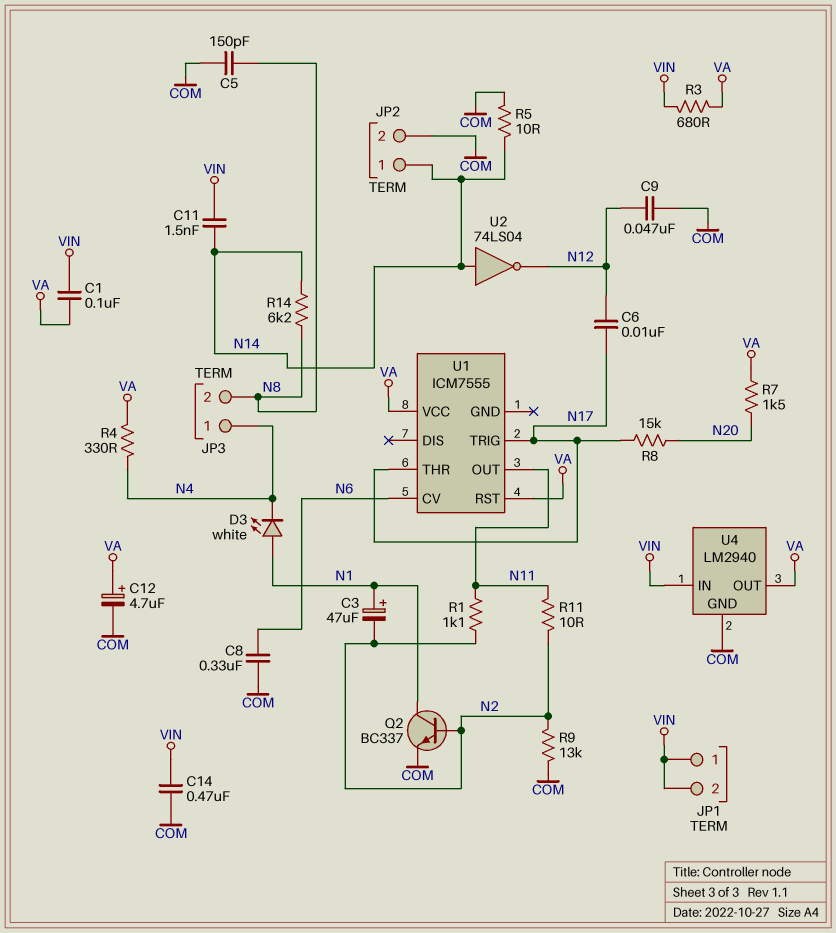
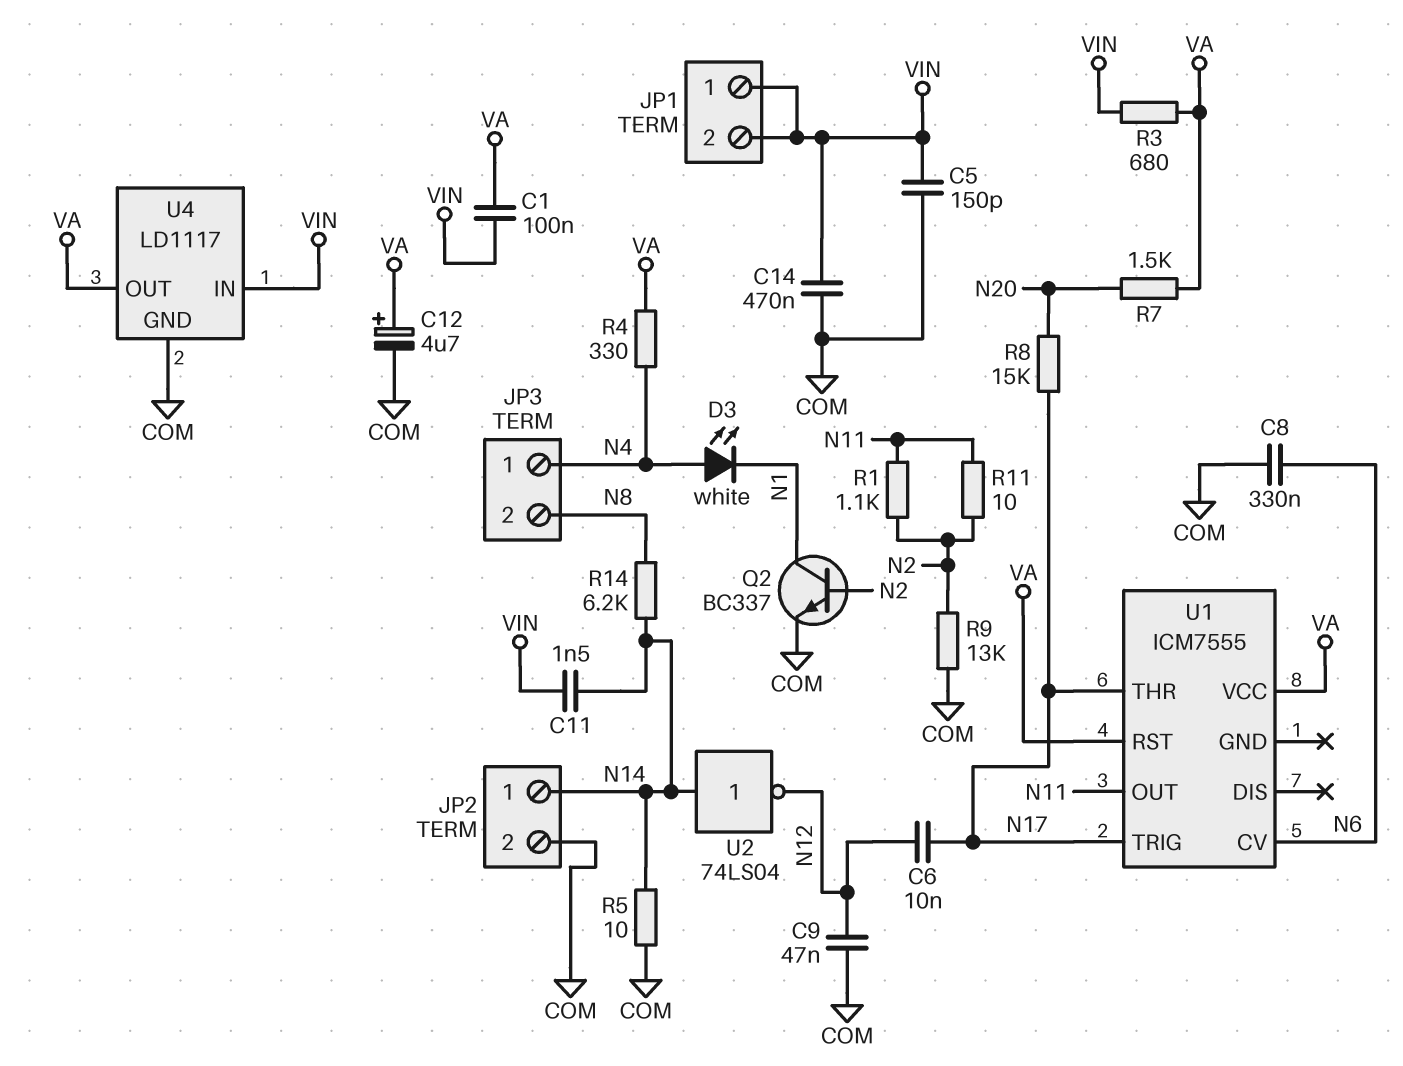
C3: 47uF (plus N1, minus N2) -> none
C5: 150pF (COM, N8) -> 150pF (COM, VIN)
D3: LED white (A N1, K N4) -> LED white (A N4, K N1)
U4: LM2940 -> LD1117

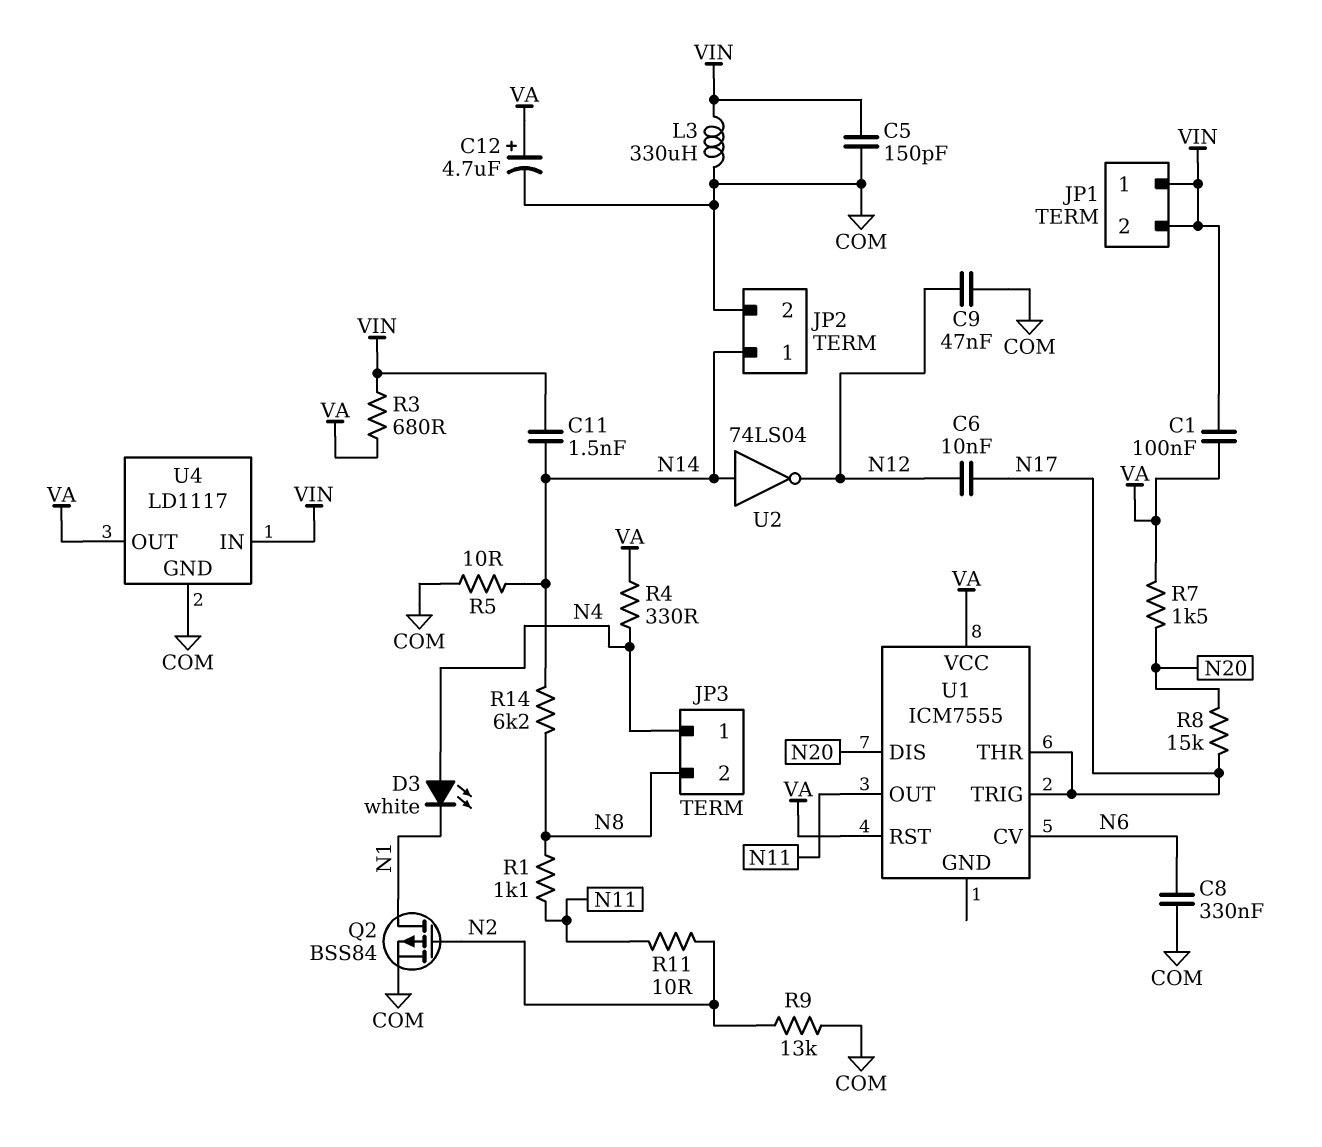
C14: 470nF (COM, VIN) -> none
L3: none -> 330uH (COM, VIN)
Q2: NPN BC337 (B N2, C N1, E COM) -> PMOS BSS84 (G N2, D N1, S COM)
R1: 1.1k (N2, N11) -> 1.1k (N8, N11)
U1 pin DIS: none -> N20

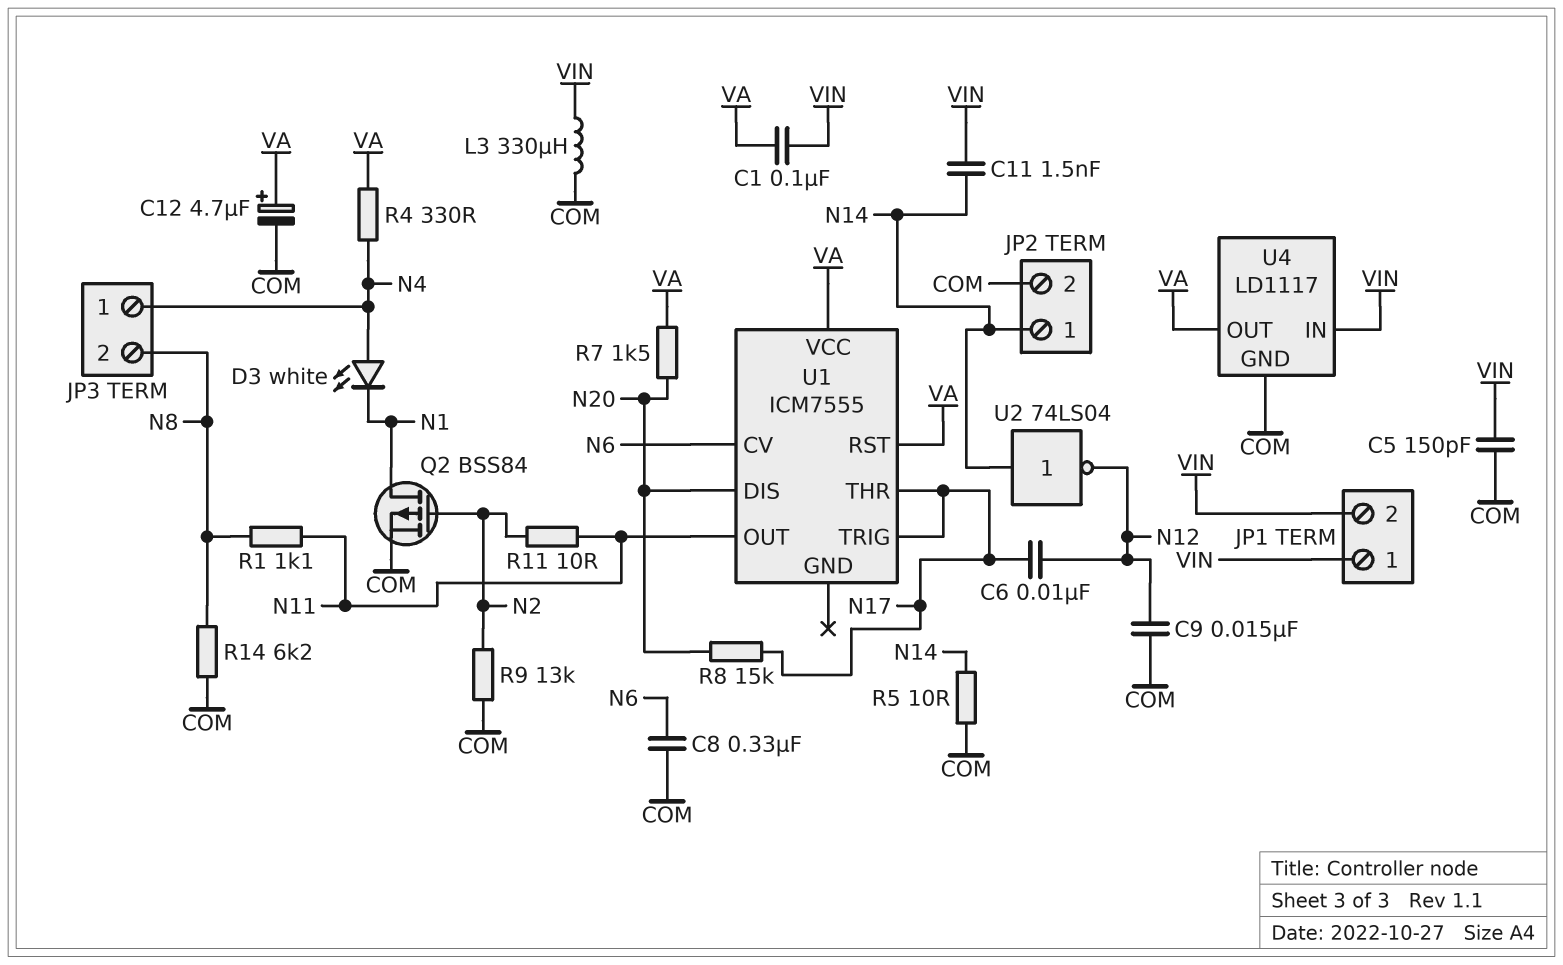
C9: 47nF (COM, N12) -> 15nF (COM, N12)
R3: 680 (VA, VIN) -> none
R14: 6.2k (N8, N14) -> 6.2k (COM, N8)

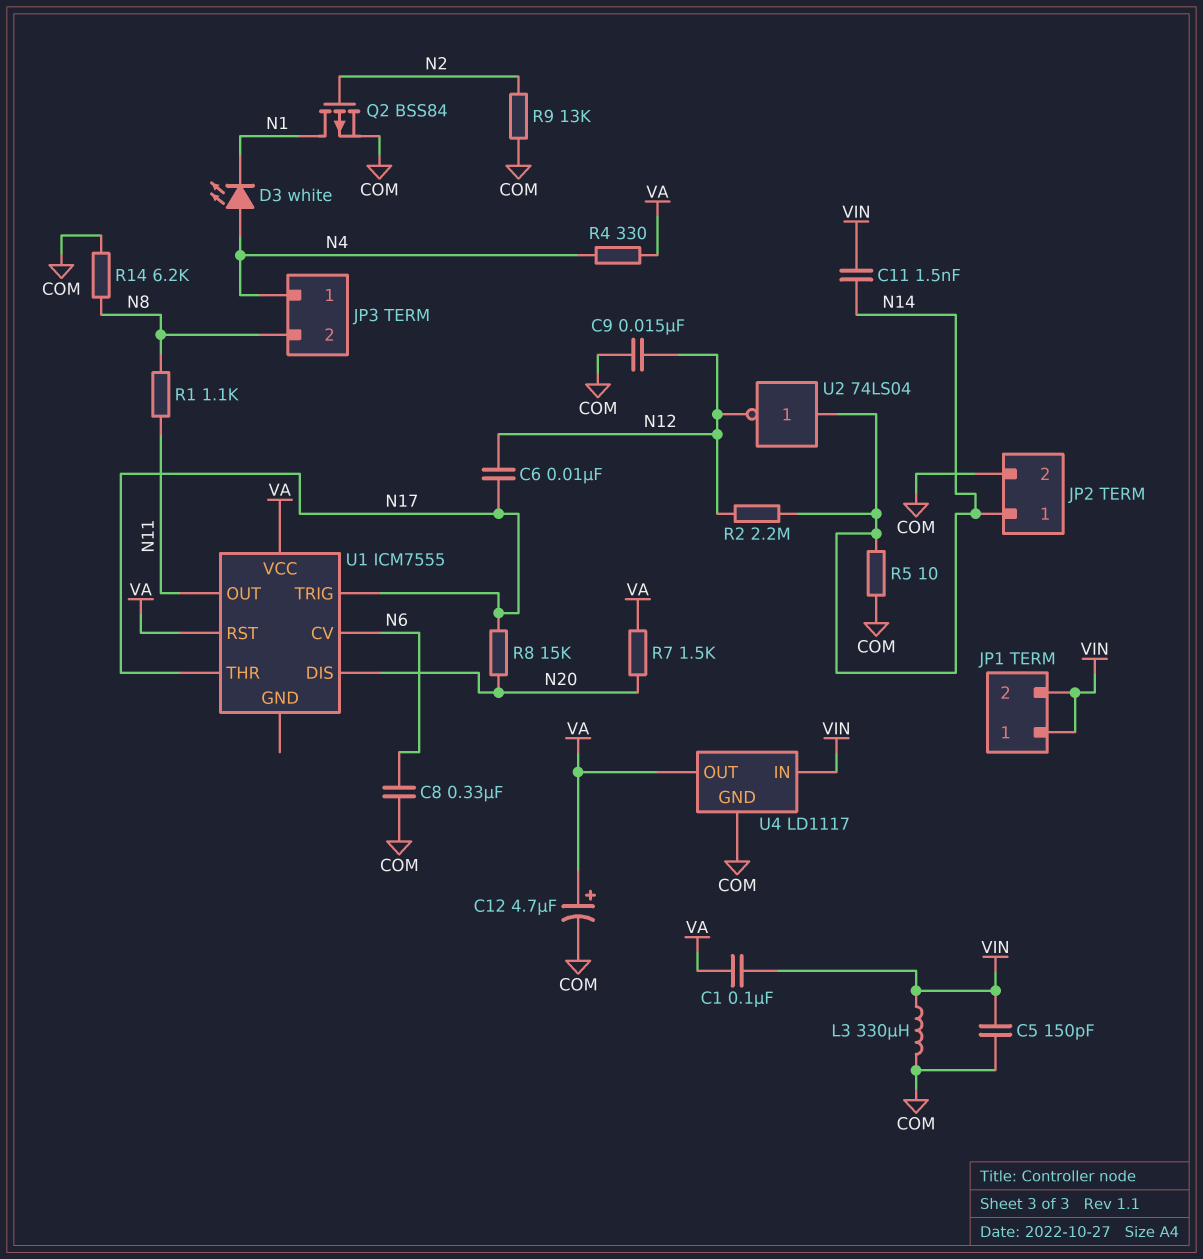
R2: none -> 2.2M (N12, N14)
R11: 10 (N2, N11) -> none

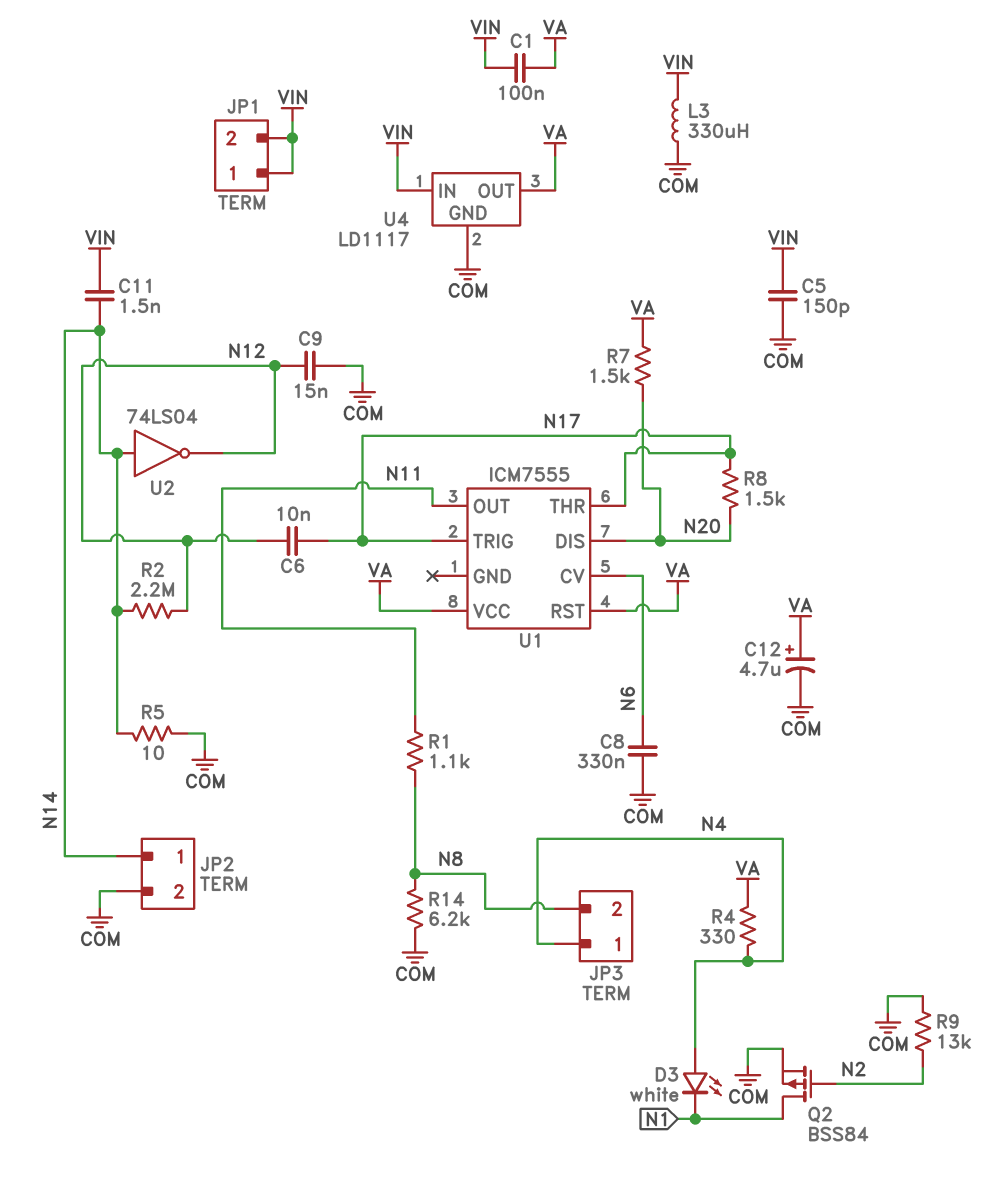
R8: 15k (N17, N20) -> 1.5k (N17, N20)

